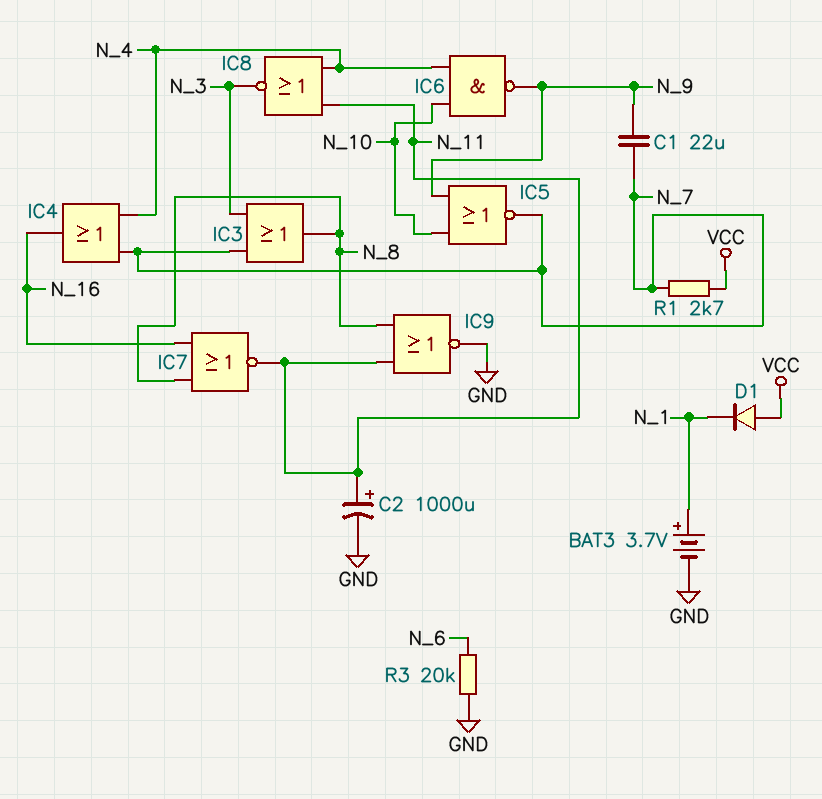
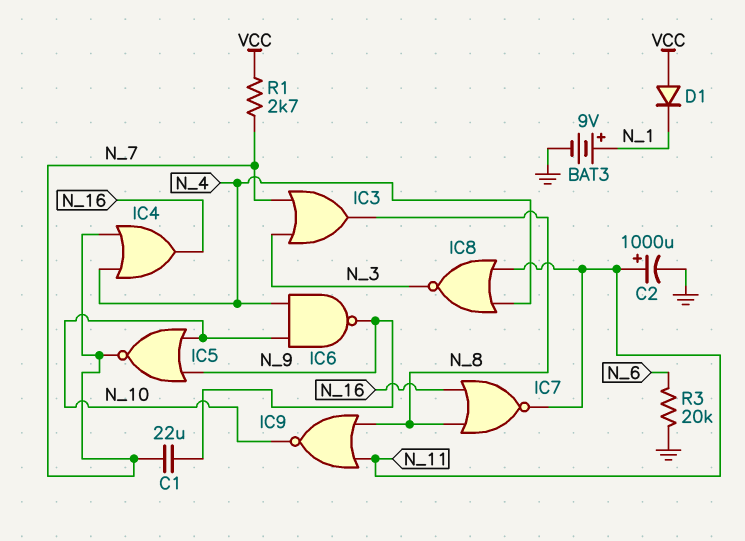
BAT3: 3.7V (plus N_1, minus GND) -> 9V (plus N_1, minus GND)
IC9: NOR (in N_8, in N_11, out GND) -> NOR (in N_8, in N_11, out N_10)

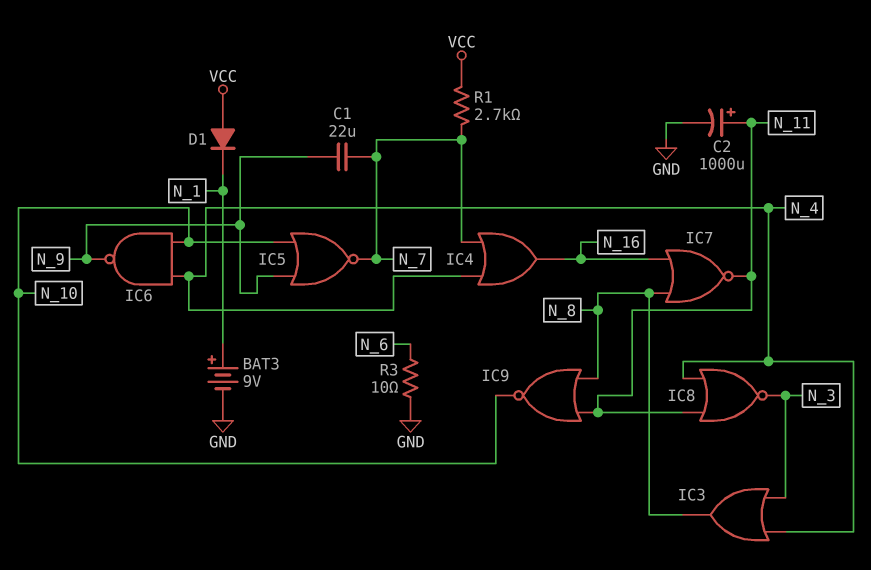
IC3: OR (in N_3, in N_7, out N_8) -> OR (in N_3, in N_4, out N_8)
R3: 20k (GND, N_6) -> 10 (GND, N_6)

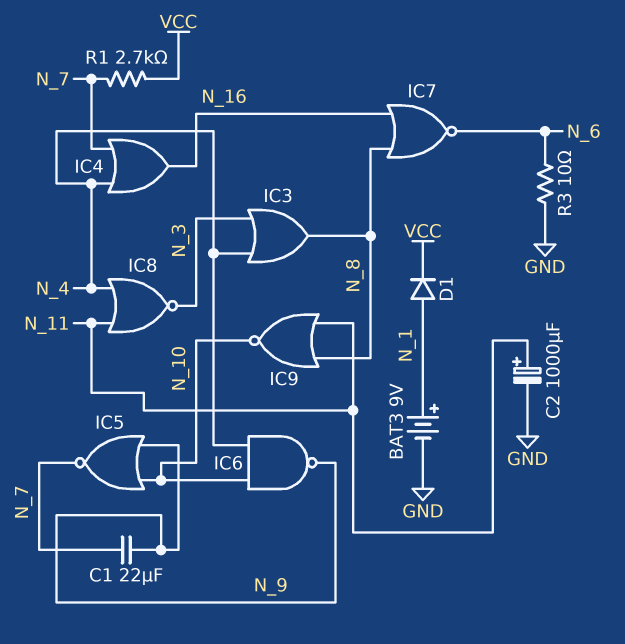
D1: diode (A VCC, K N_1) -> diode (A N_1, K VCC)
IC7: NOR (in N_8, in N_16, out N_11) -> NOR (in N_8, in N_16, out N_6)

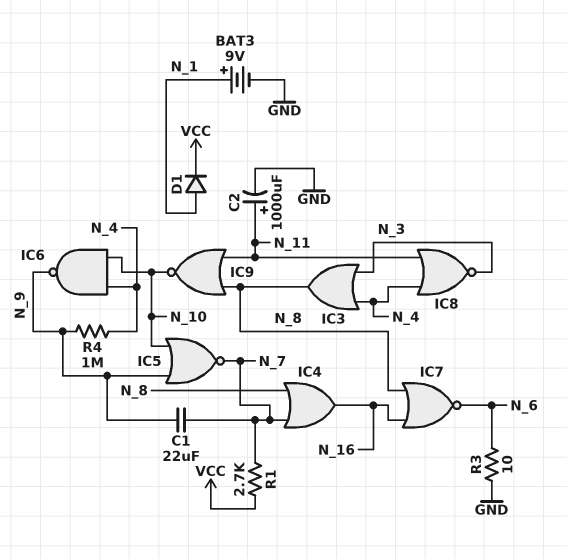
IC4: OR (in N_4, in N_7, out N_16) -> OR (in N_7, in N_8, out N_16)
R4: none -> 1M (N_4, N_9)

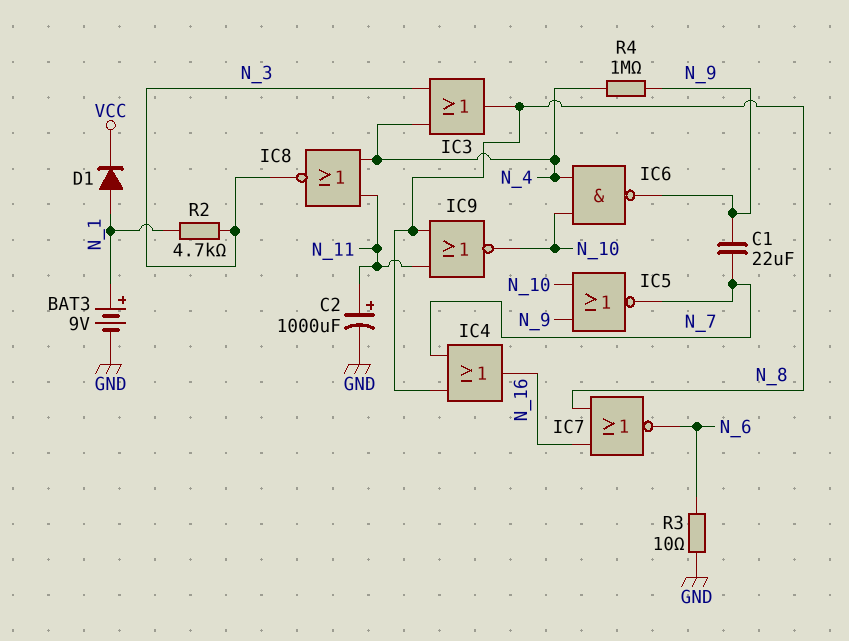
R1: 2.7k (N_7, VCC) -> none
R2: none -> 4.7k (N_1, N_3)

